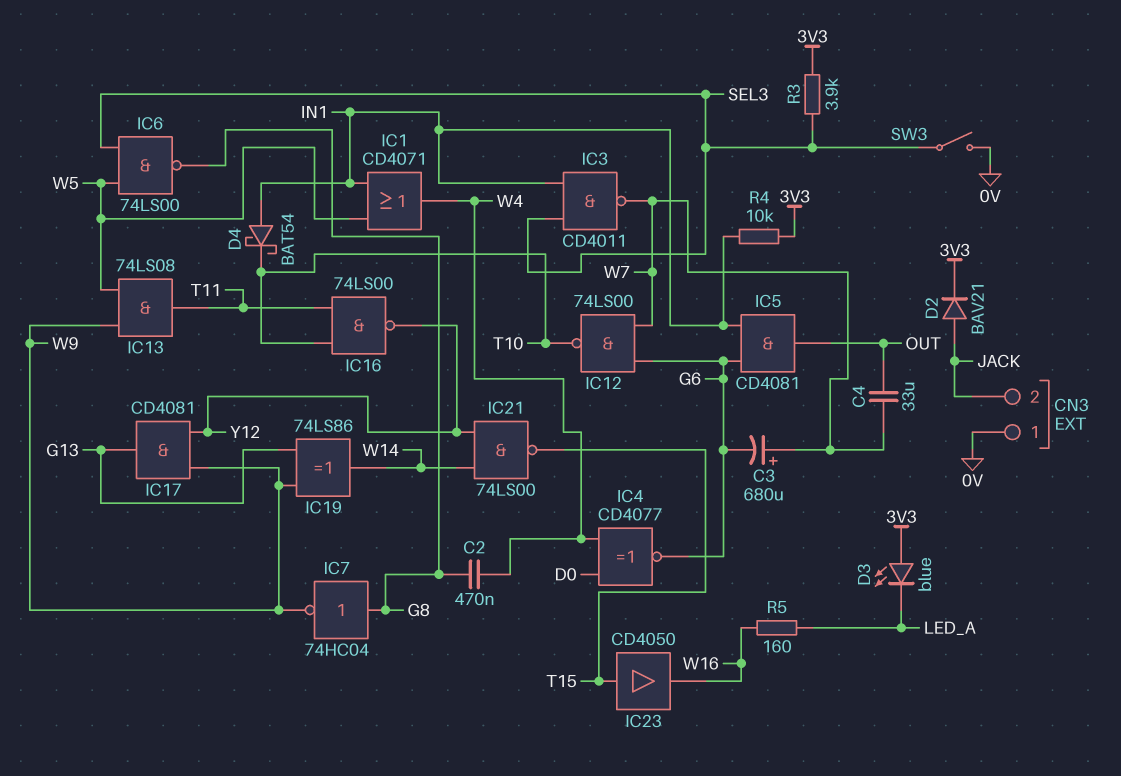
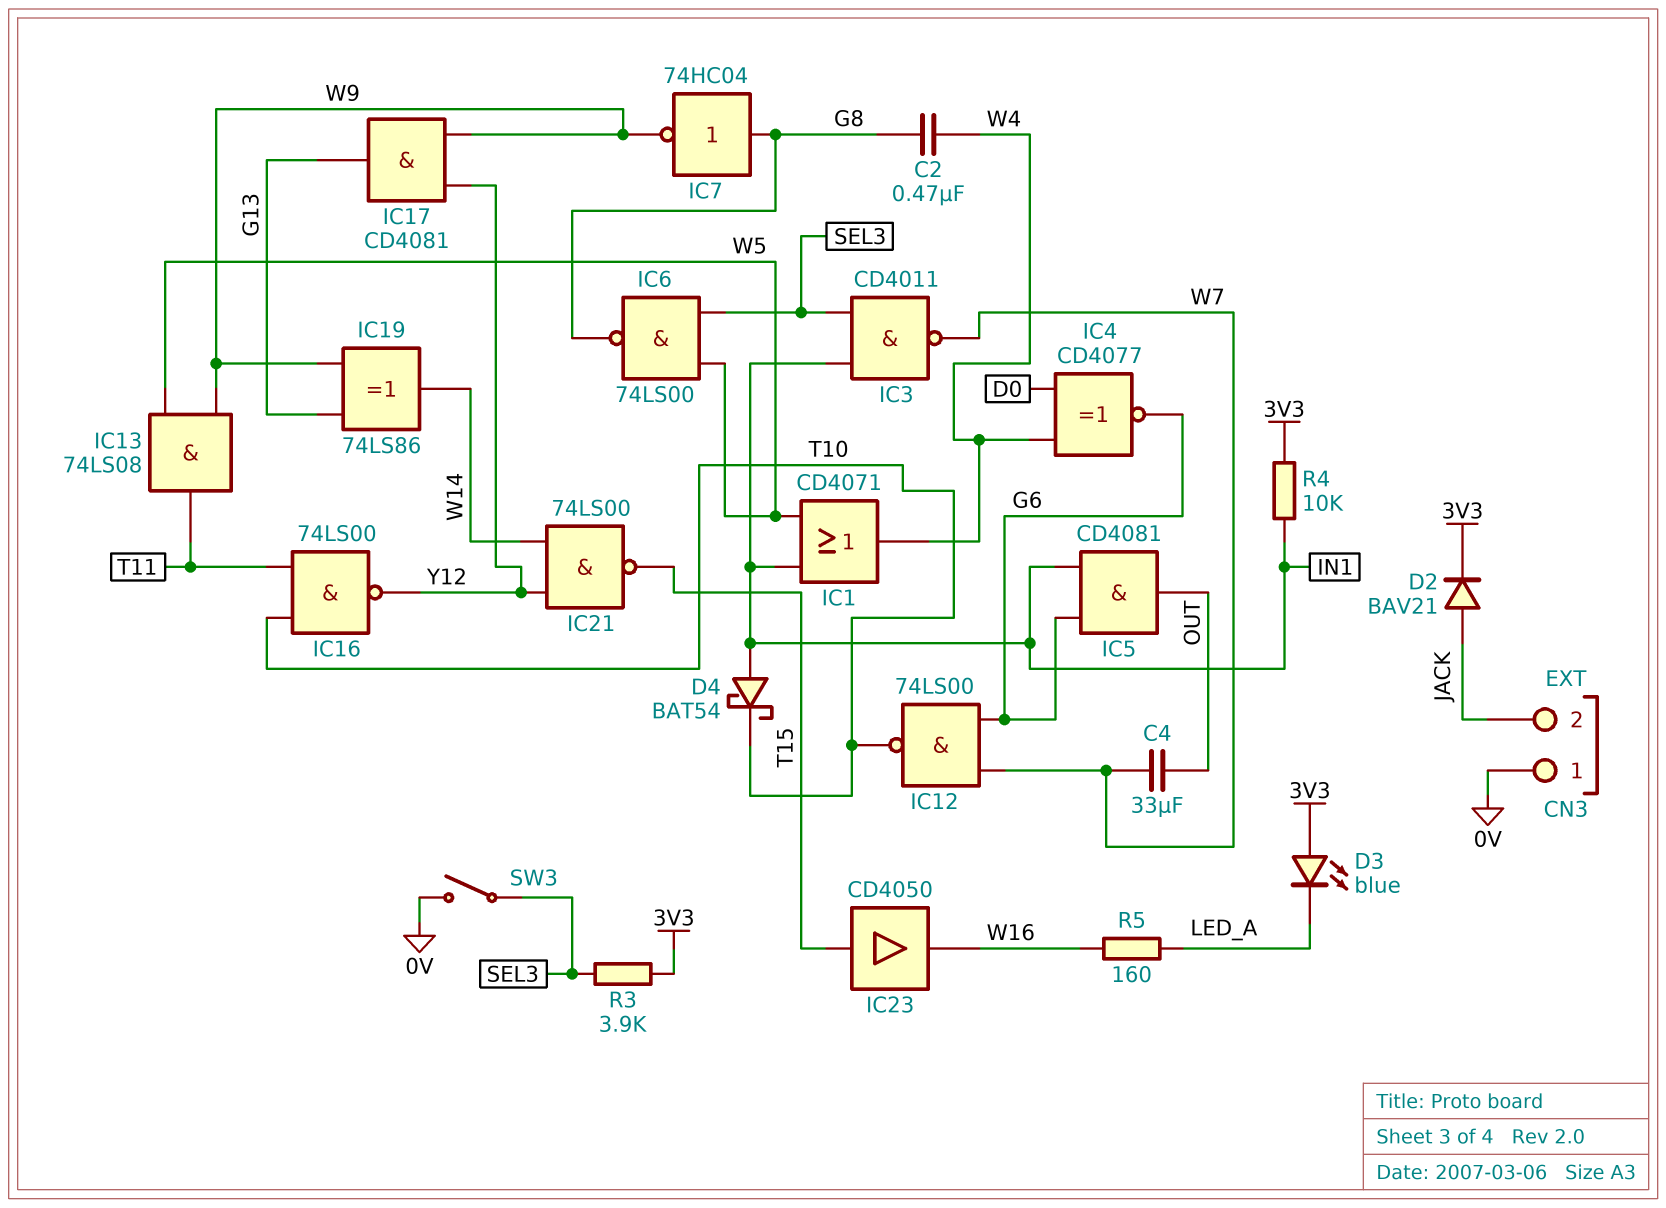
C3: 680uF (plus W7, minus G6) -> none

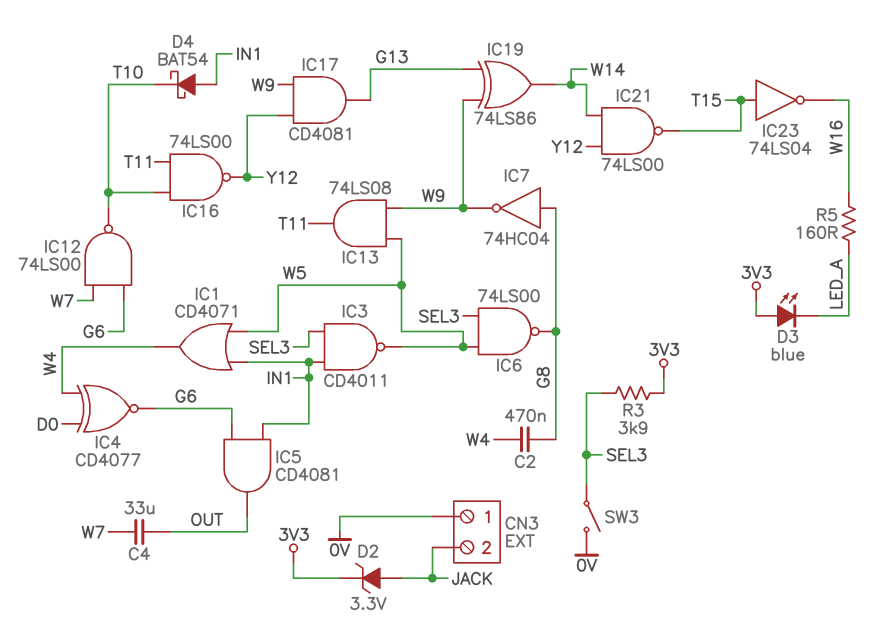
D2: diode BAV21 (A JACK, K 3V3) -> zener 3.3V (A JACK, K 3V3)
IC3: NAND CD4011 (in IN1, in SEL3, out W7) -> NAND CD4011 (in IN1, in SEL3, out W5)
IC23: buffer CD4050 (in T15, out W16) -> NOT 74LS04 (in T15, out W16)
R4: 10k (3V3, IN1) -> none

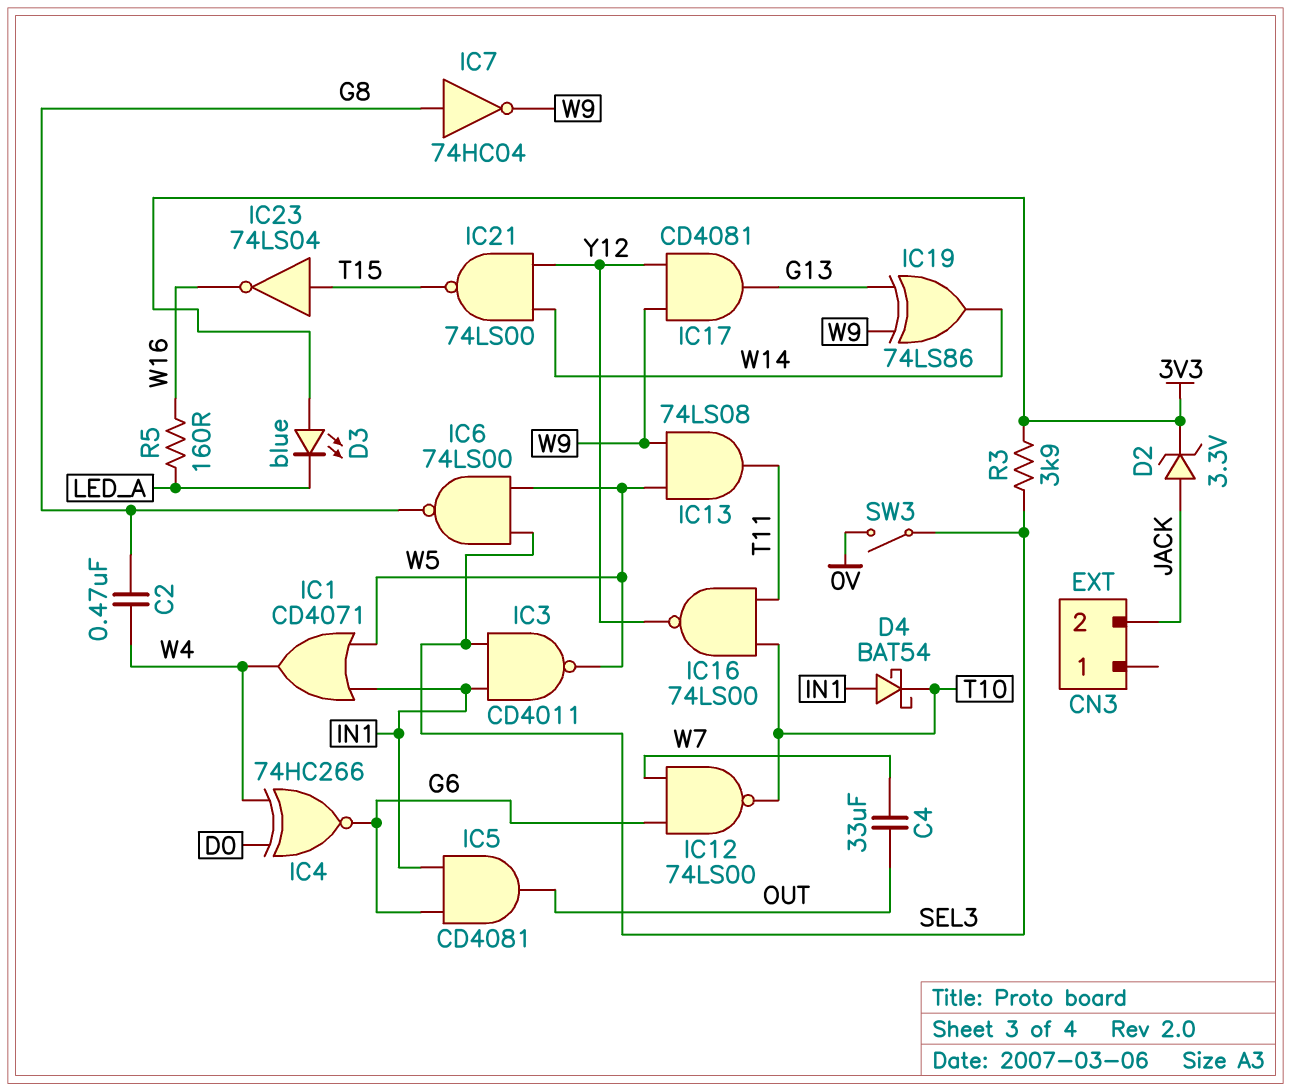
CN3 pin 1: 0V -> none
IC4: XNOR CD4077 (in D0, in W4, out G6) -> XNOR 74HC266 (in D0, in W4, out G6)

